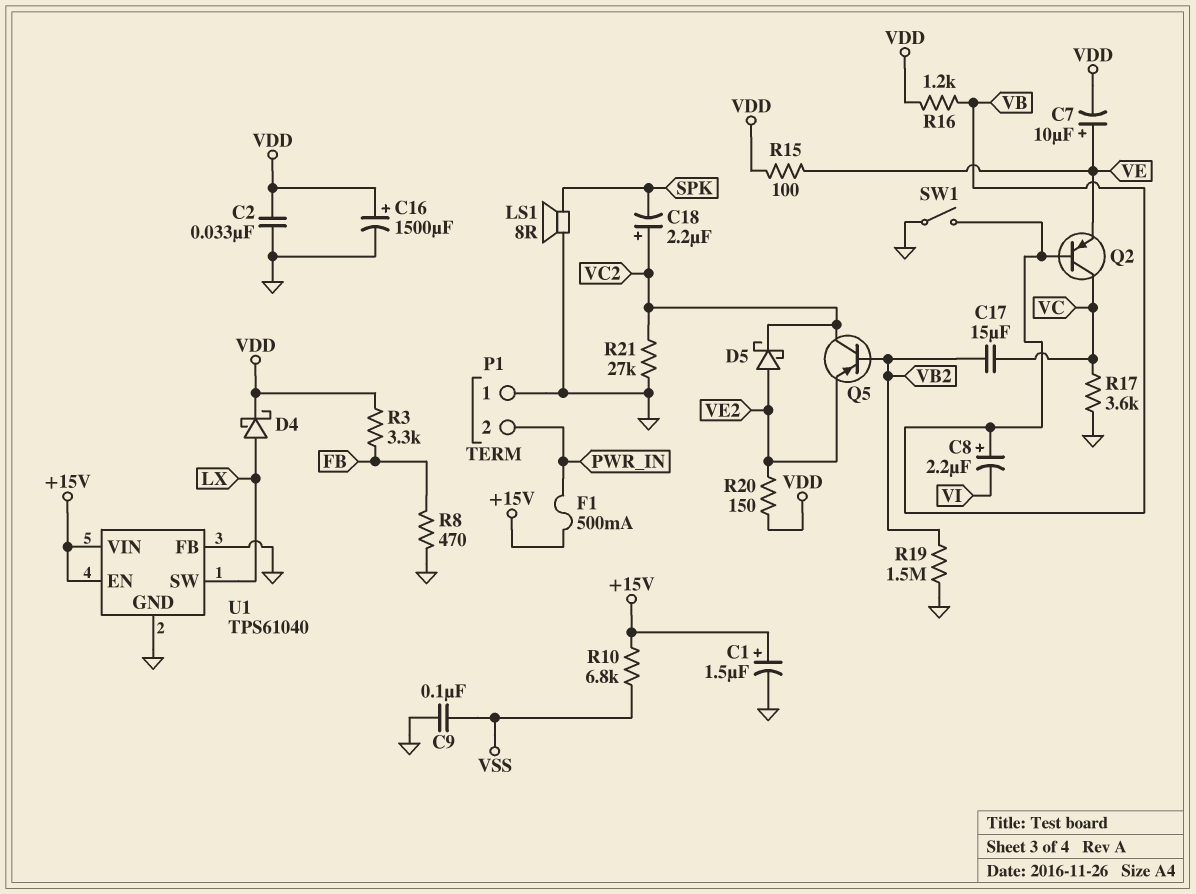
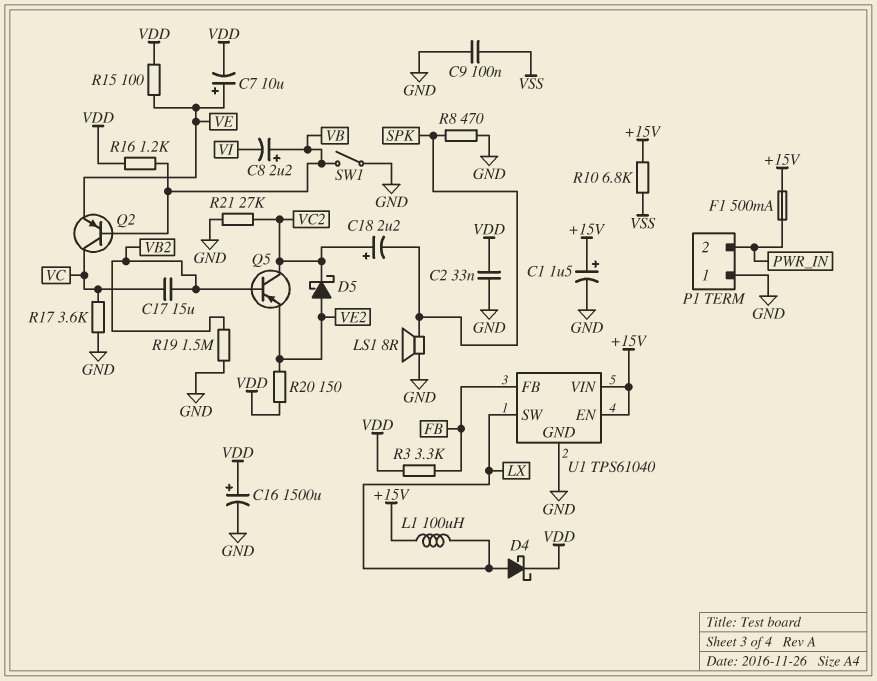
L1: none -> 100uH (+15V, LX)
R8: 470 (FB, GND) -> 470 (GND, SPK)
U1 pin FB: GND -> FB

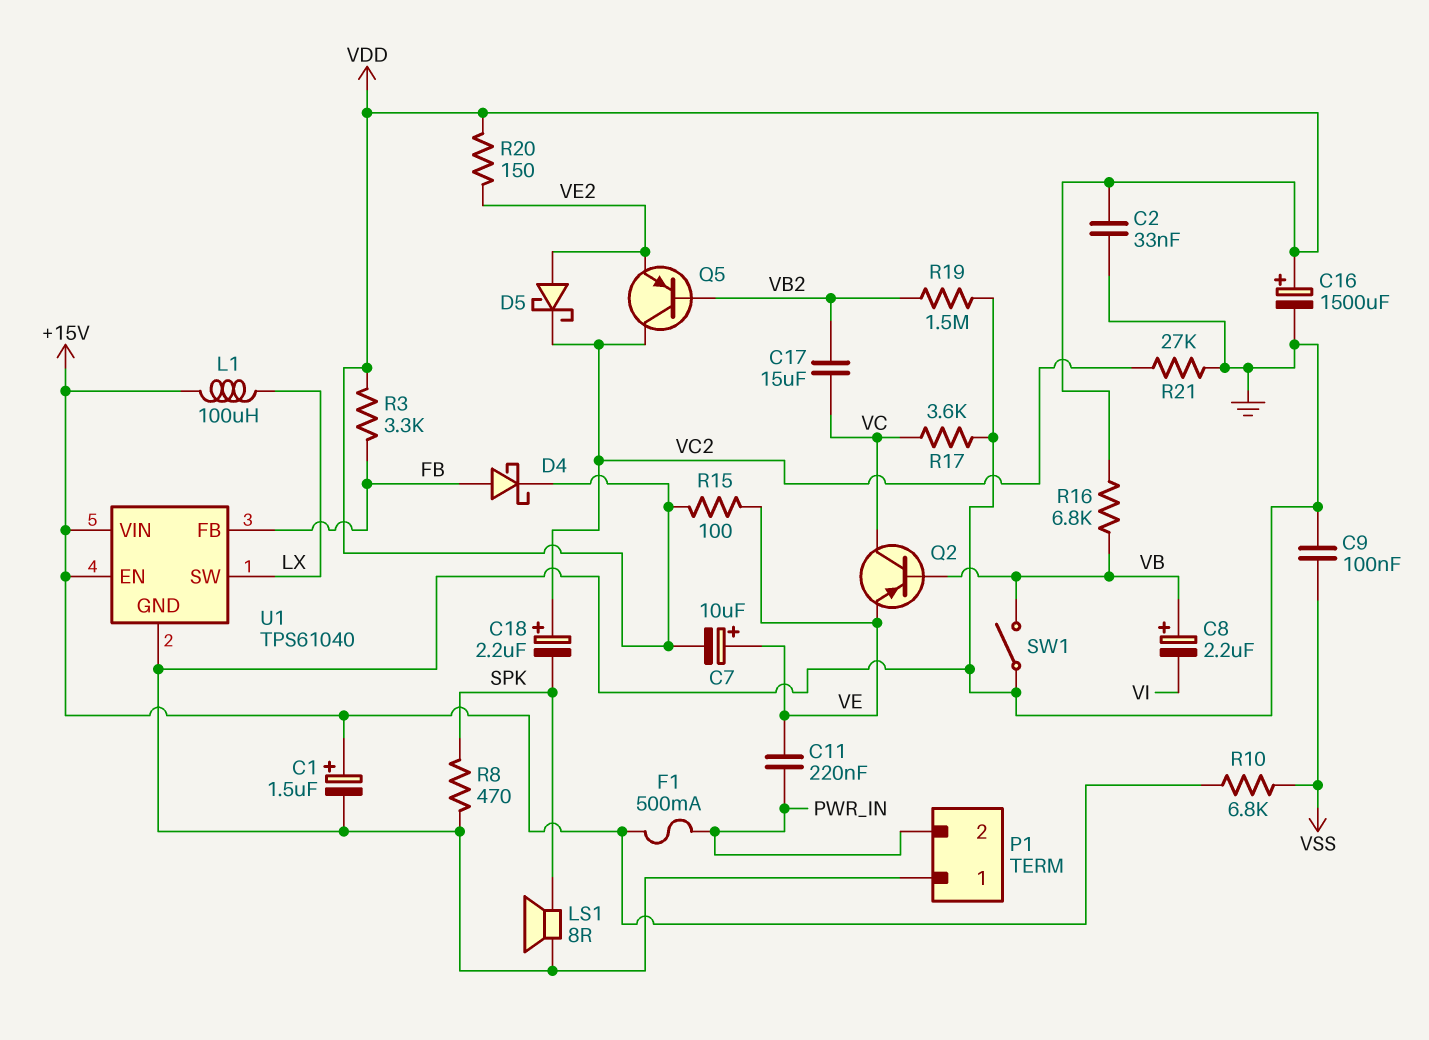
C11: none -> 220nF (PWR_IN, VE)
D4: schottky (A LX, K VDD) -> schottky (A FB, K VDD)
R16: 1.2k (VB, VDD) -> 6.8k (VB, VDD)

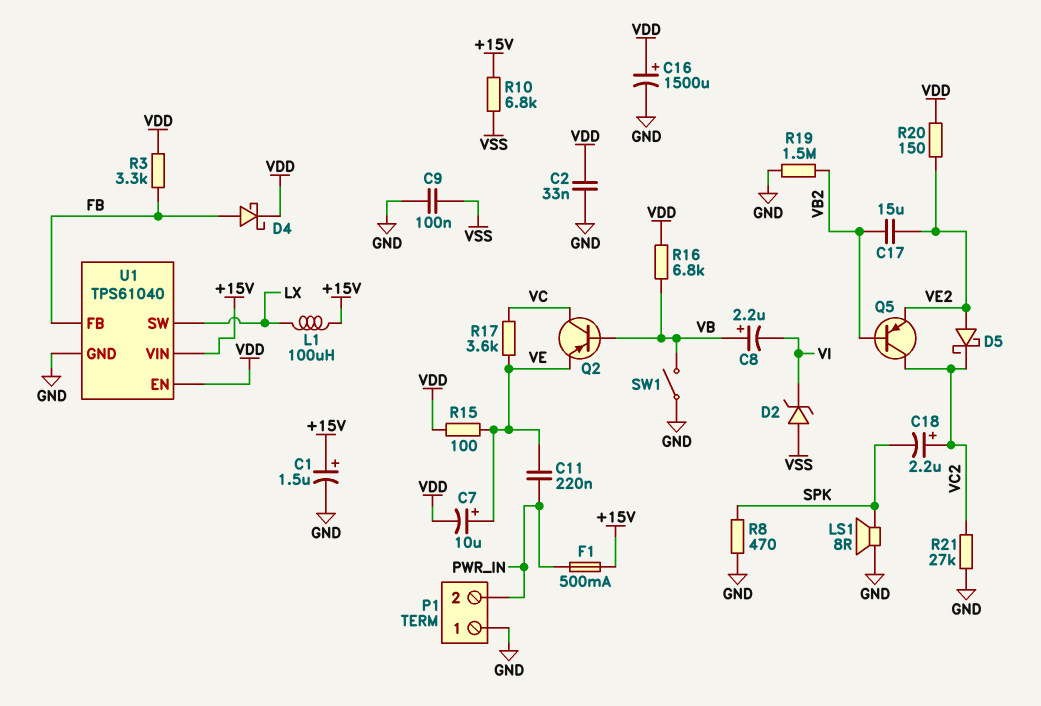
C17: 15uF (VB2, VC) -> 15uF (VB2, VE2)
D2: none -> zener (A VSS, K VI)
R17: 3.6k (GND, VC) -> 3.6k (VC, VE)
U1 pin EN: +15V -> VDD

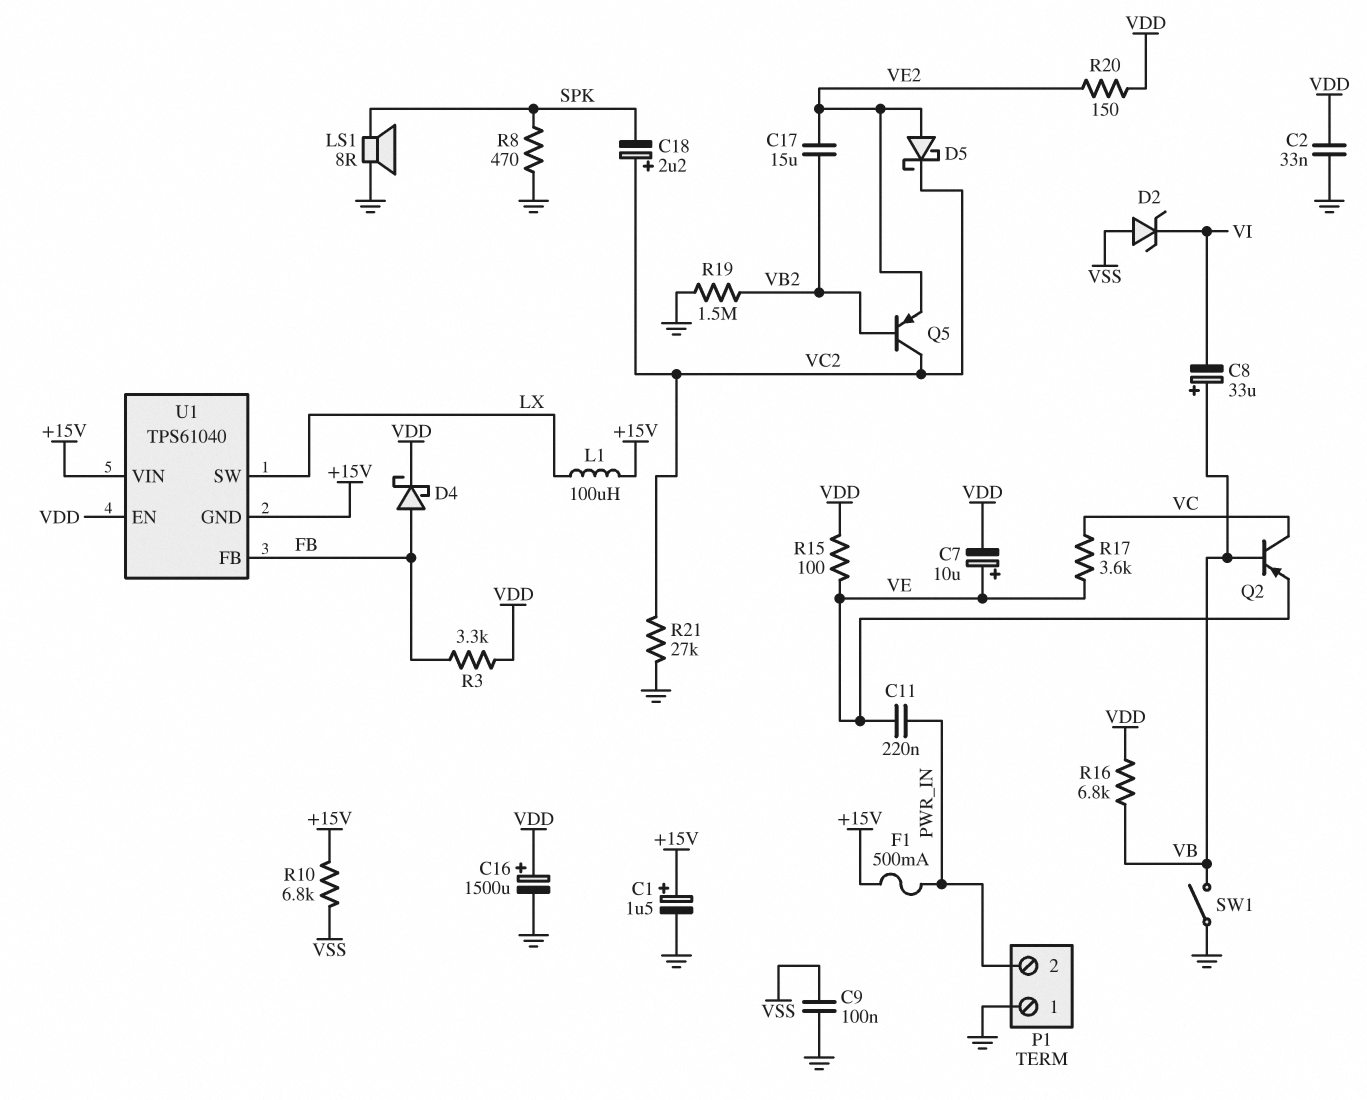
C8: 2.2uF (plus VB, minus VI) -> 33uF (plus VB, minus VI)
U1 pin GND: GND -> +15V

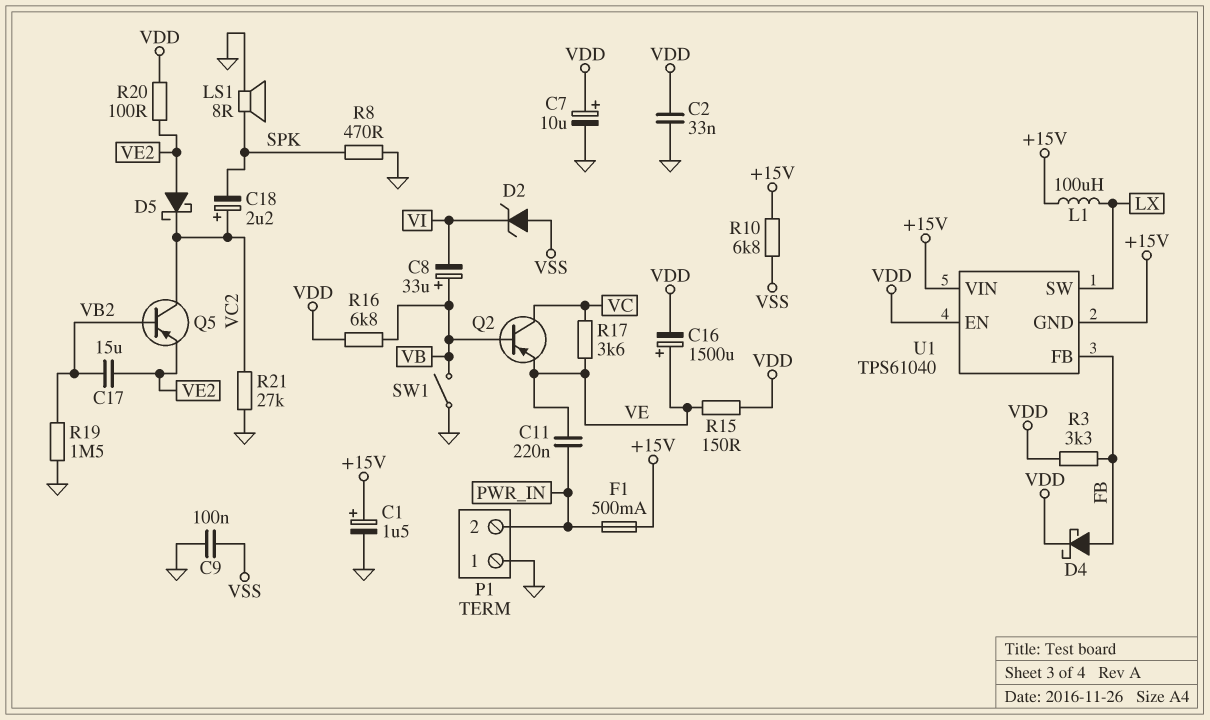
C7: 10uF (plus VE, minus VDD) -> 10uF (plus VDD, minus GND)
C16: 1500uF (plus VDD, minus GND) -> 1500uF (plus VE, minus VDD)
R15: 100 (VDD, VE) -> 150 (VDD, VE)
R20: 150 (VDD, VE2) -> 100 (VDD, VE2)

